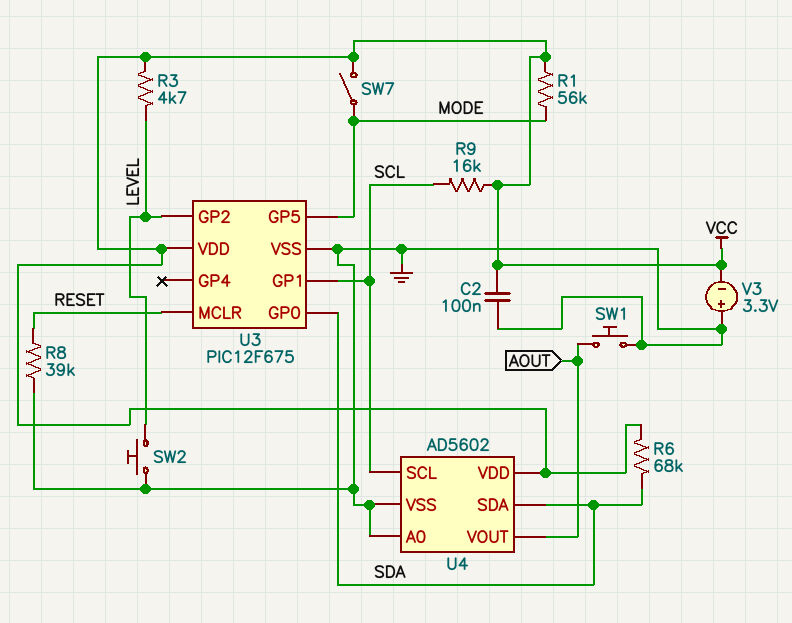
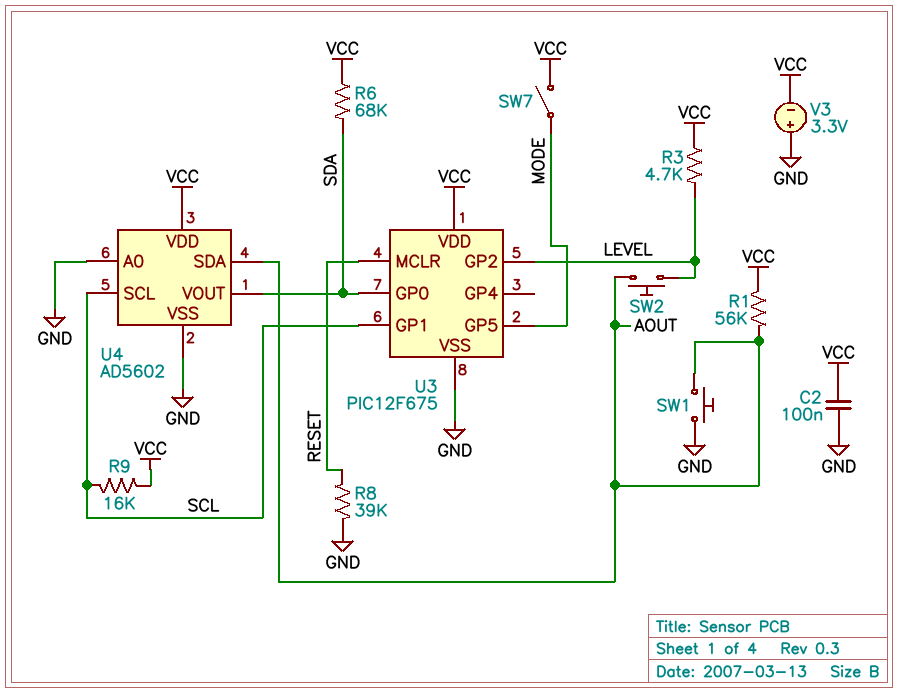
R1: 56k (MODE, VCC) -> 56k (AOUT, VCC)
SW2: button (GND, LEVEL) -> button (AOUT, LEVEL)
U4 pin SDA: SDA -> AOUT
U4 pin VOUT: AOUT -> SDA

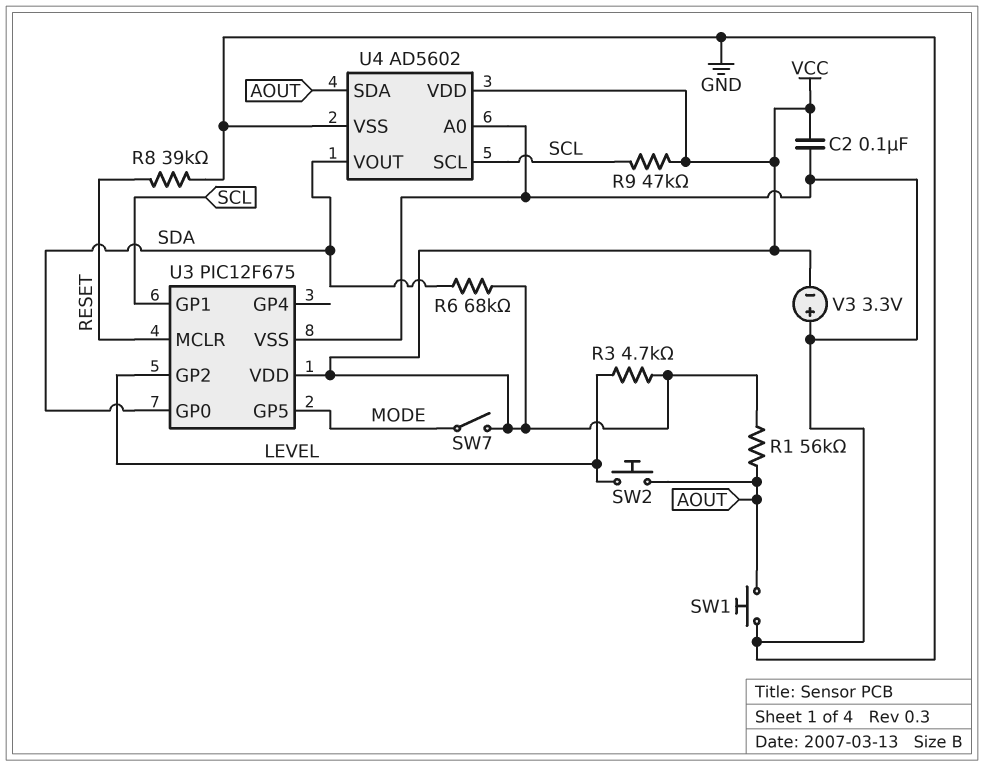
R9: 16k (SCL, VCC) -> 47k (SCL, VCC)

